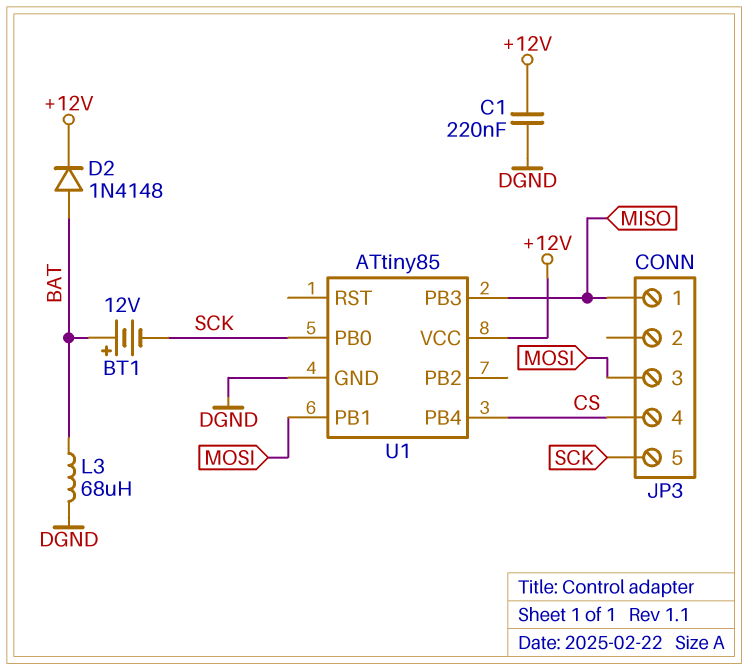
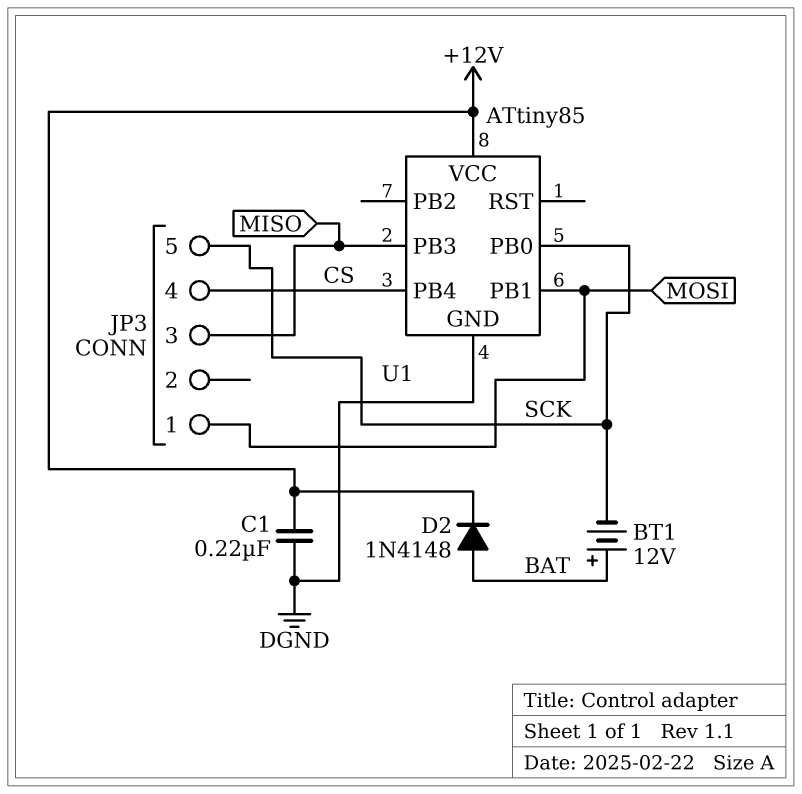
JP3 pin 1: MISO -> MOSI
JP3 pin 3: MOSI -> MISO
L3: 68uH (BAT, DGND) -> none

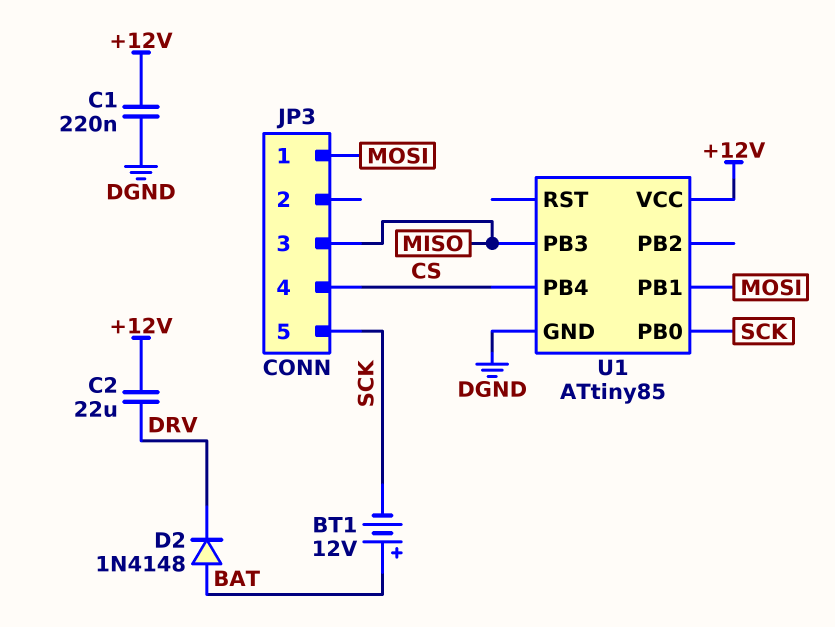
C2: none -> 22uF (+12V, DRV)
D2: diode 1N4148 (A BAT, K +12V) -> diode 1N4148 (A BAT, K DRV)

